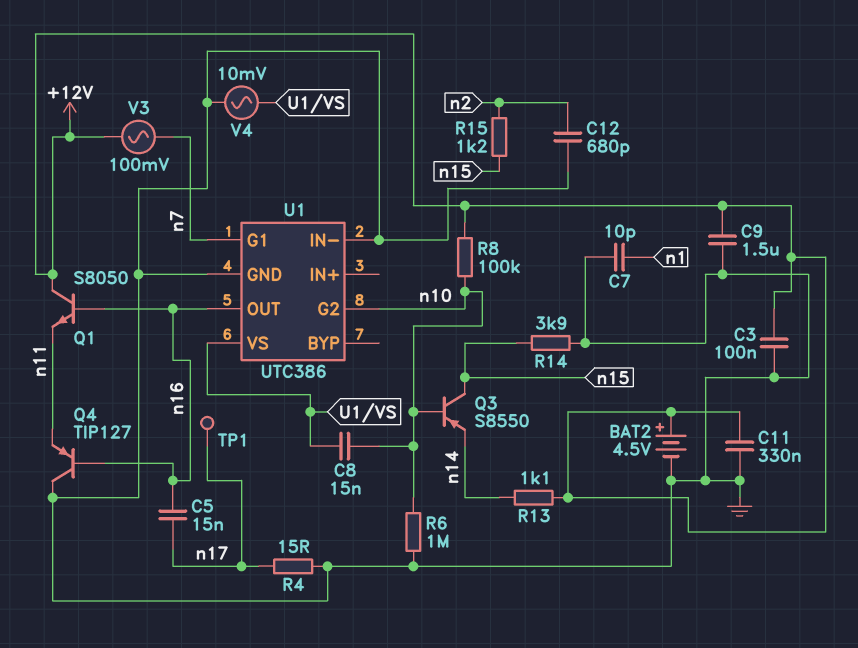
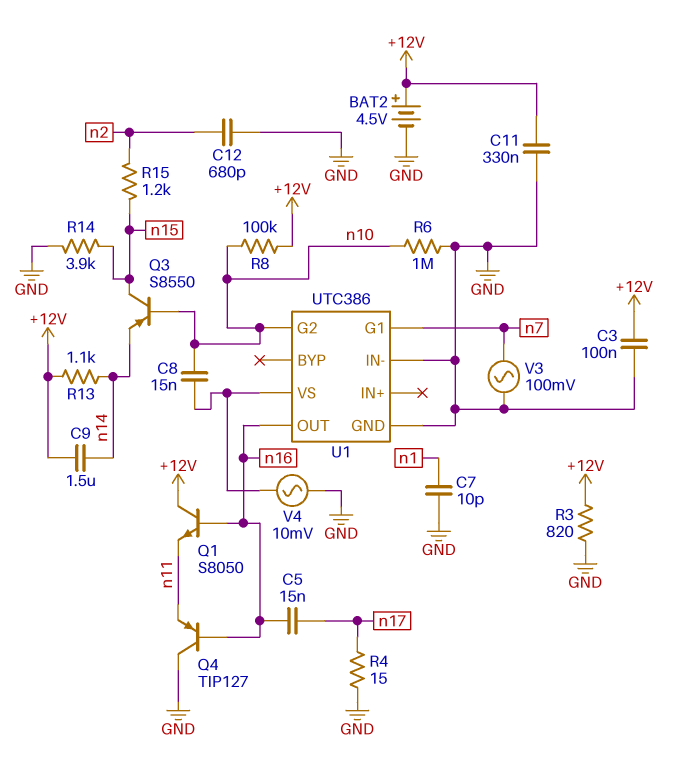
C9: 1.5uF (+12V, GND) -> 1.5uF (+12V, n14)
R3: none -> 820 (+12V, GND)
TP1: test point (n17) -> none
V3: AC 100mV (+12V, n7) -> AC 100mV (GND, n7)

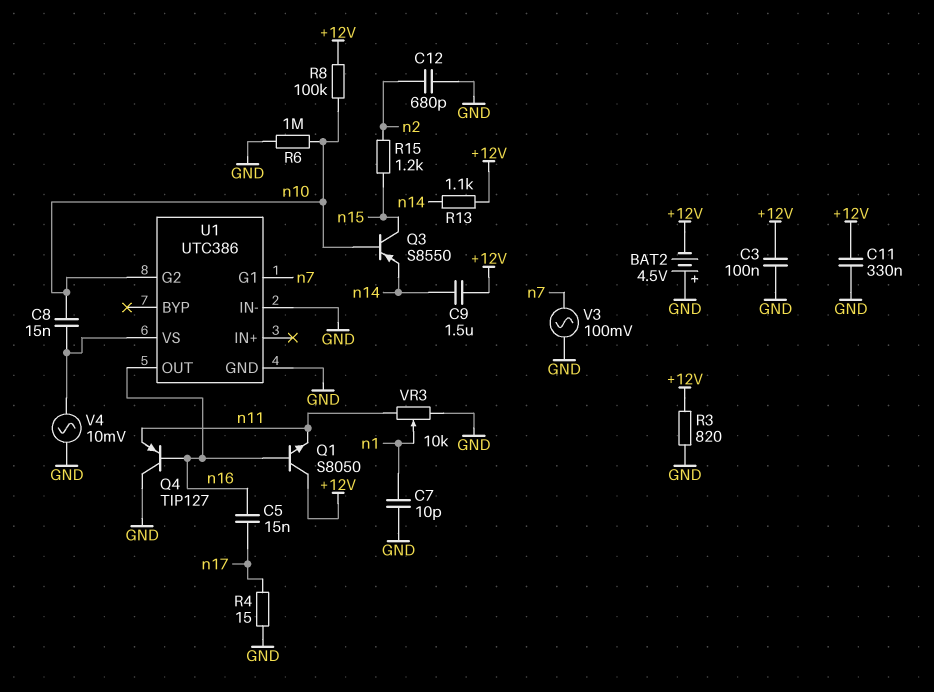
BAT2: 4.5V (plus +12V, minus GND) -> 4.5V (plus GND, minus +12V)
R14: 3.9k (GND, n15) -> none
VR3: none -> 10k (GND, n11, wiper n1)

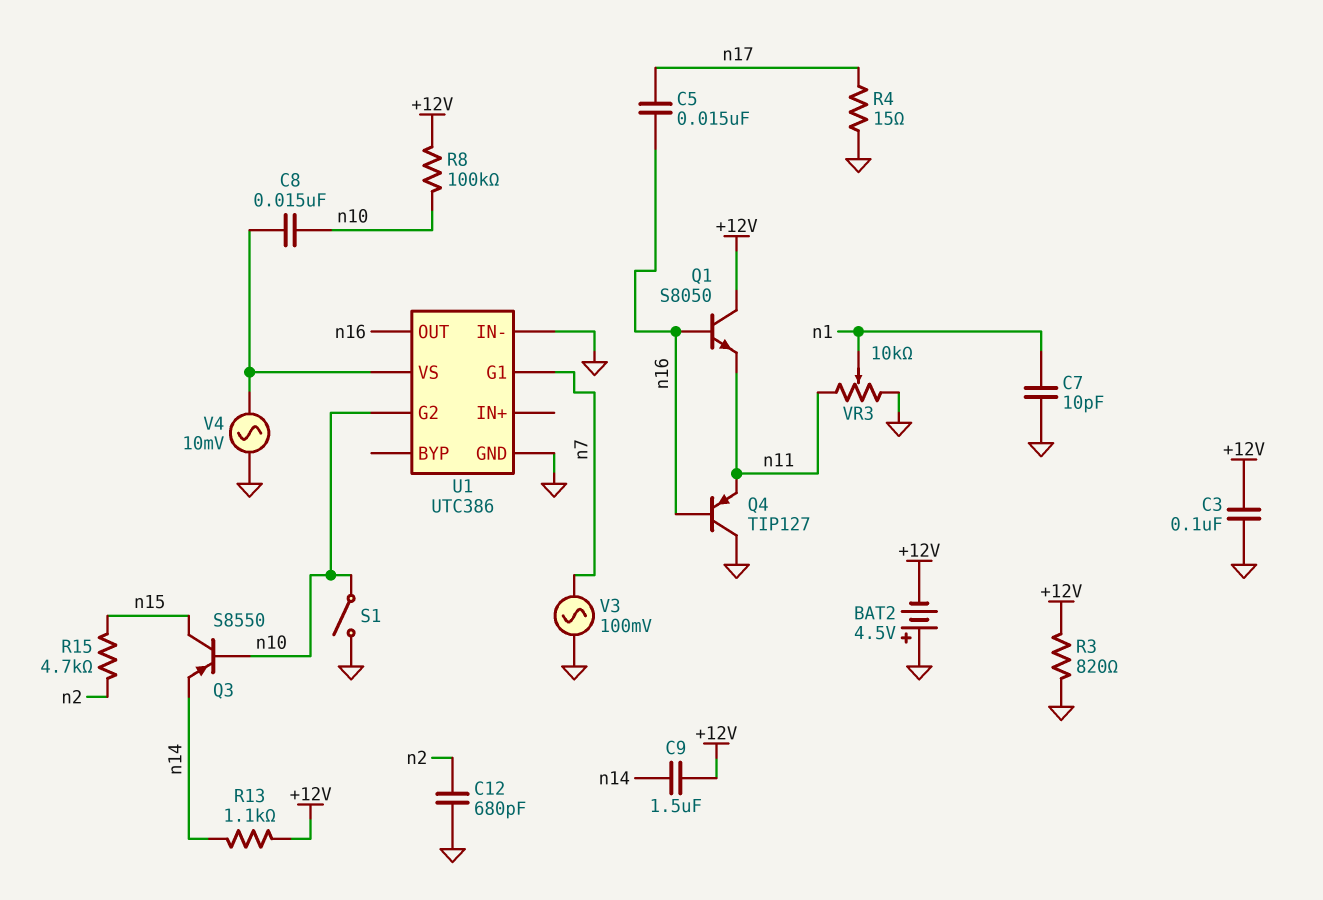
C11: 330nF (+12V, GND) -> none
R6: 1M (GND, n10) -> none
R15: 1.2k (n2, n15) -> 4.7k (n2, n15)
S1: none -> switch (GND, n10)

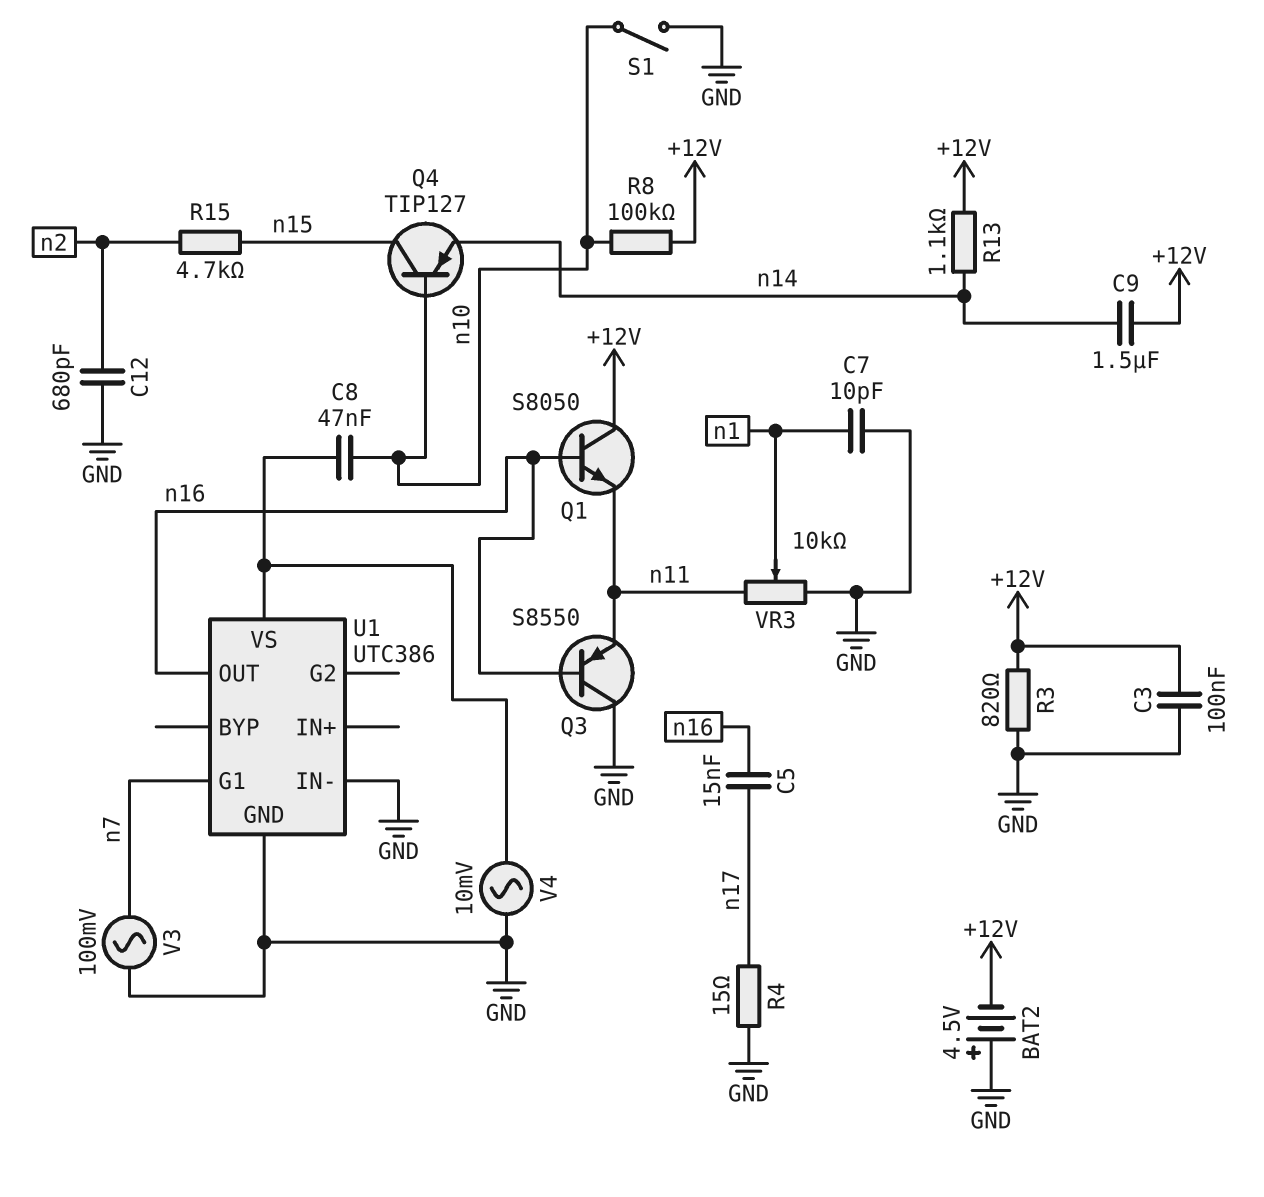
C8: 15nF (U1/VS, n10) -> 47nF (U1/VS, n10)
Q3: PNP S8550 (B n10, C n15, E n14) -> PNP S8550 (B n16, C GND, E n11)
Q4: PNP TIP127 (B n16, C GND, E n11) -> PNP TIP127 (B n10, C n15, E n14)
U1 pin G2: n10 -> none

